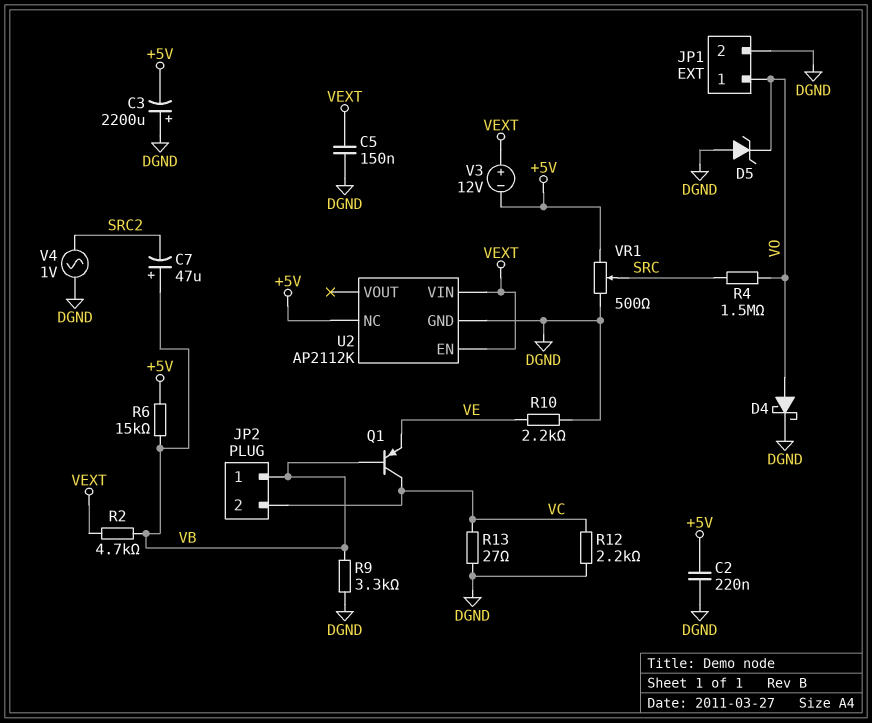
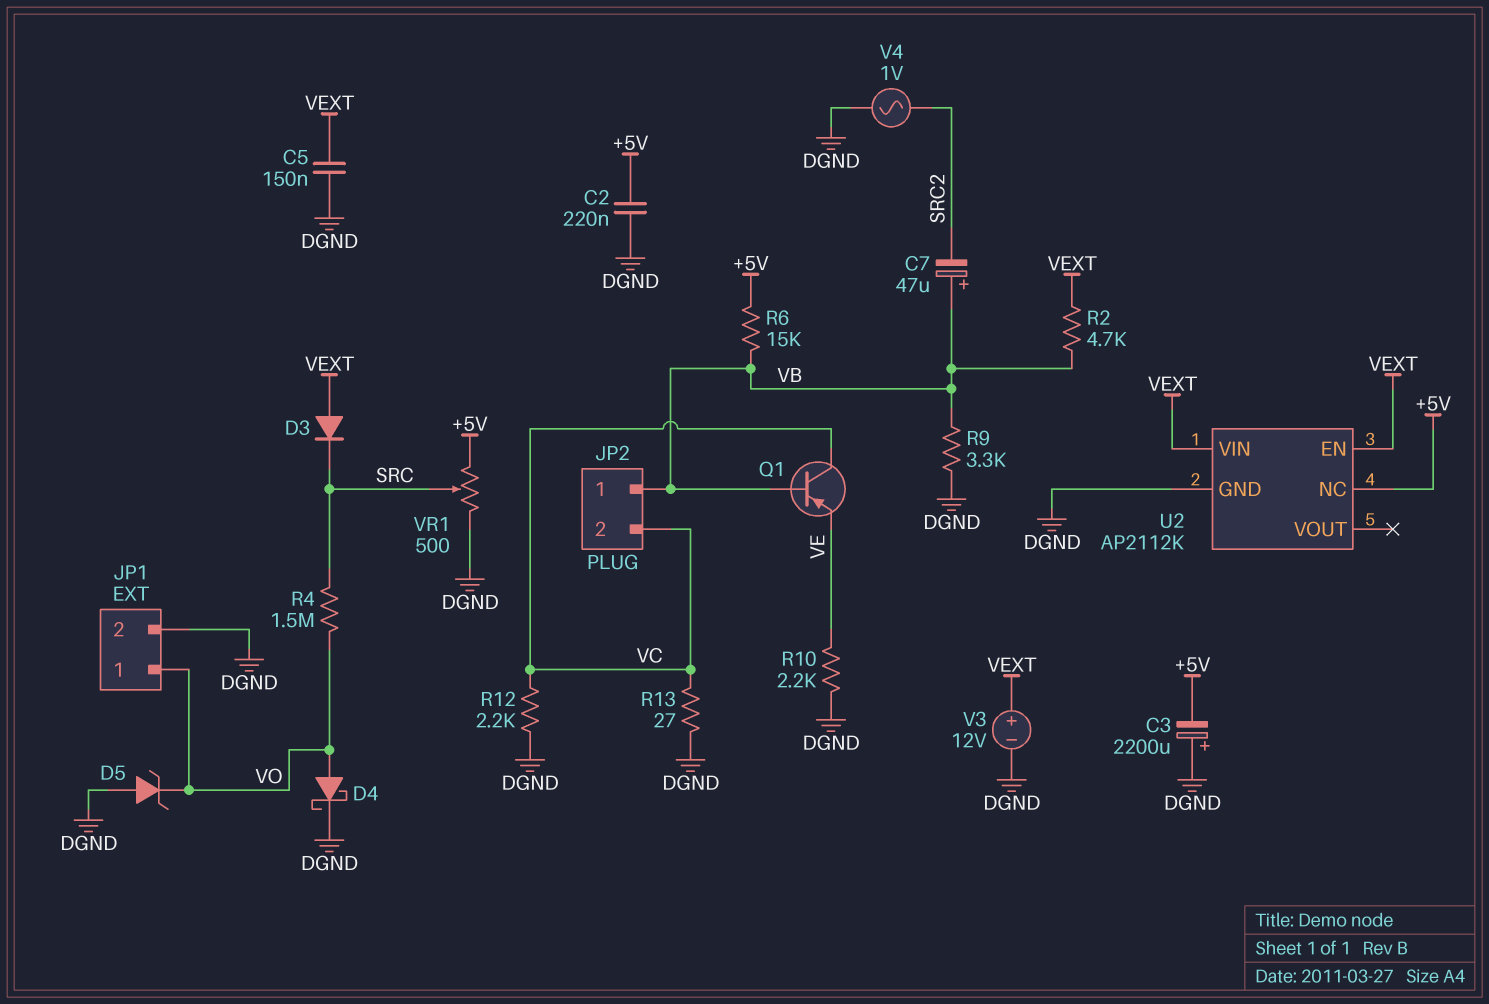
D3: none -> diode (A VEXT, K SRC)
V3: 12V (plus VEXT, minus +5V) -> 12V (plus VEXT, minus DGND)

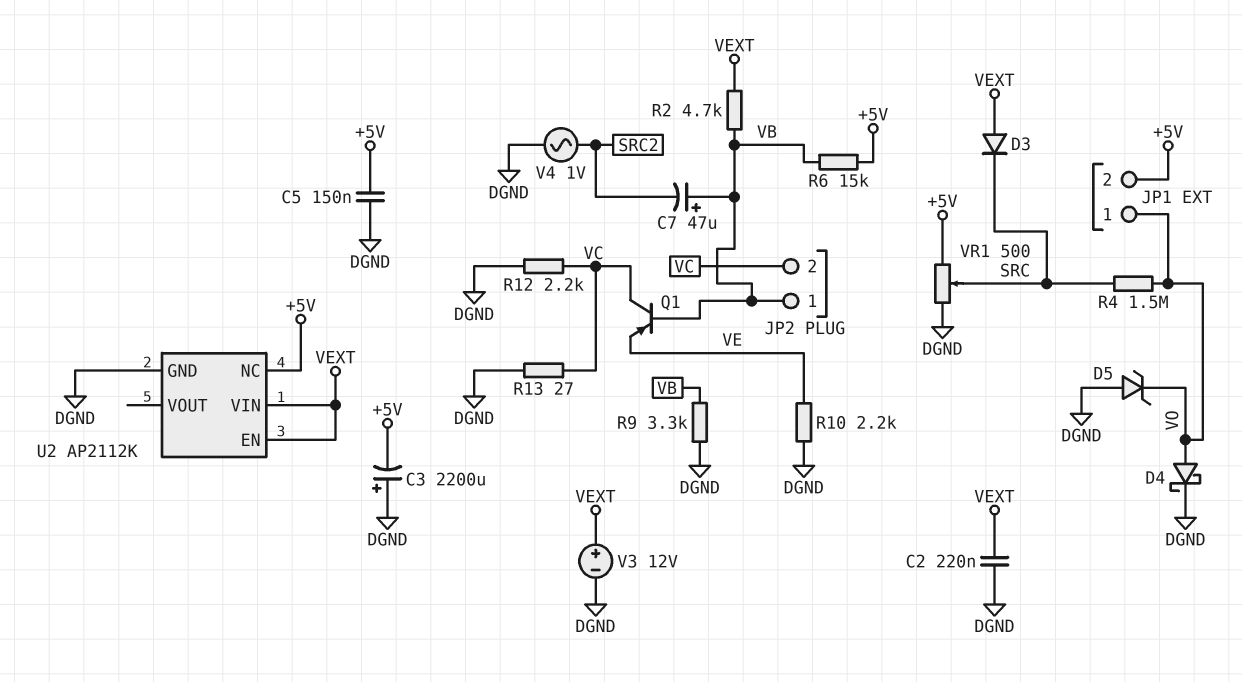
C2: 220nF (+5V, DGND) -> 220nF (DGND, VEXT)
C5: 150nF (DGND, VEXT) -> 150nF (+5V, DGND)
JP1 pin 2: DGND -> +5V

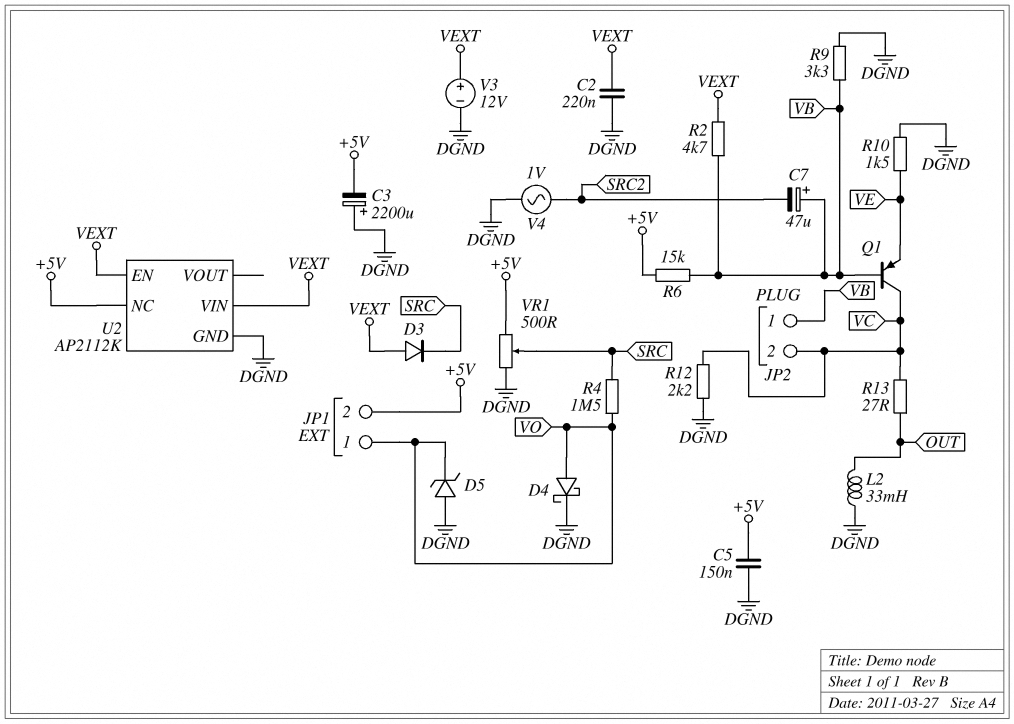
L2: none -> 33mH (DGND, OUT)
R10: 2.2k (DGND, VE) -> 1.5k (DGND, VE)
R13: 27 (DGND, VC) -> 27 (OUT, VC)

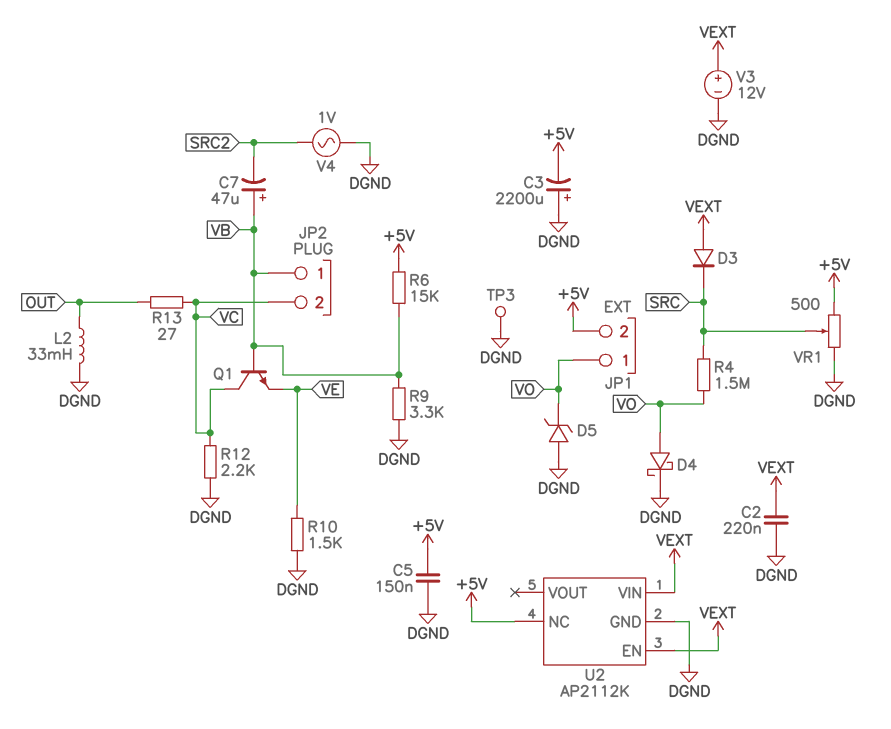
Q1: PNP (B VB, C VC, E VE) -> NPN (B VB, C VC, E VE)
R2: 4.7k (VB, VEXT) -> none
TP3: none -> test point (DGND)

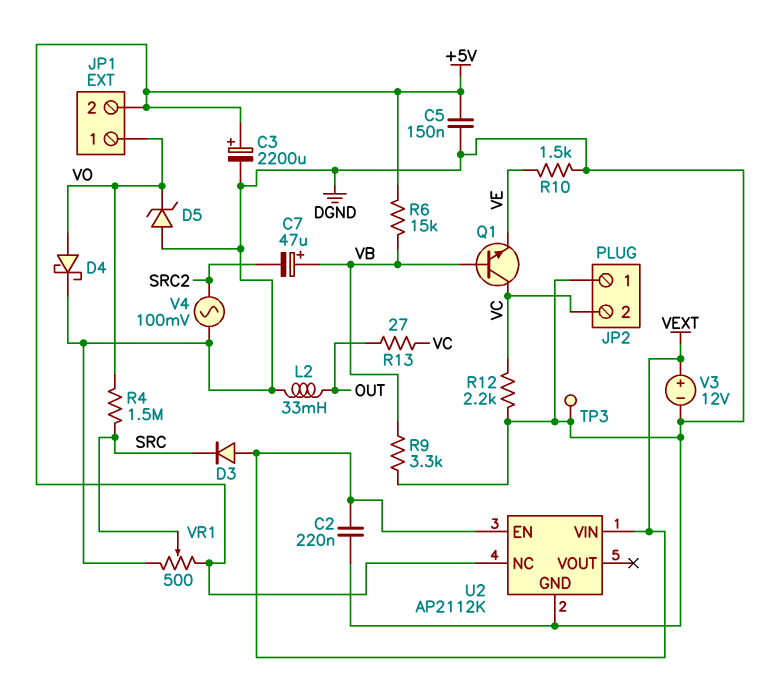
C3: 2200uF (plus DGND, minus +5V) -> 2200uF (plus +5V, minus DGND)
JP2 pin 1: VB -> DGND
V4: AC 1V (DGND, SRC2) -> AC 100mV (DGND, SRC2)

